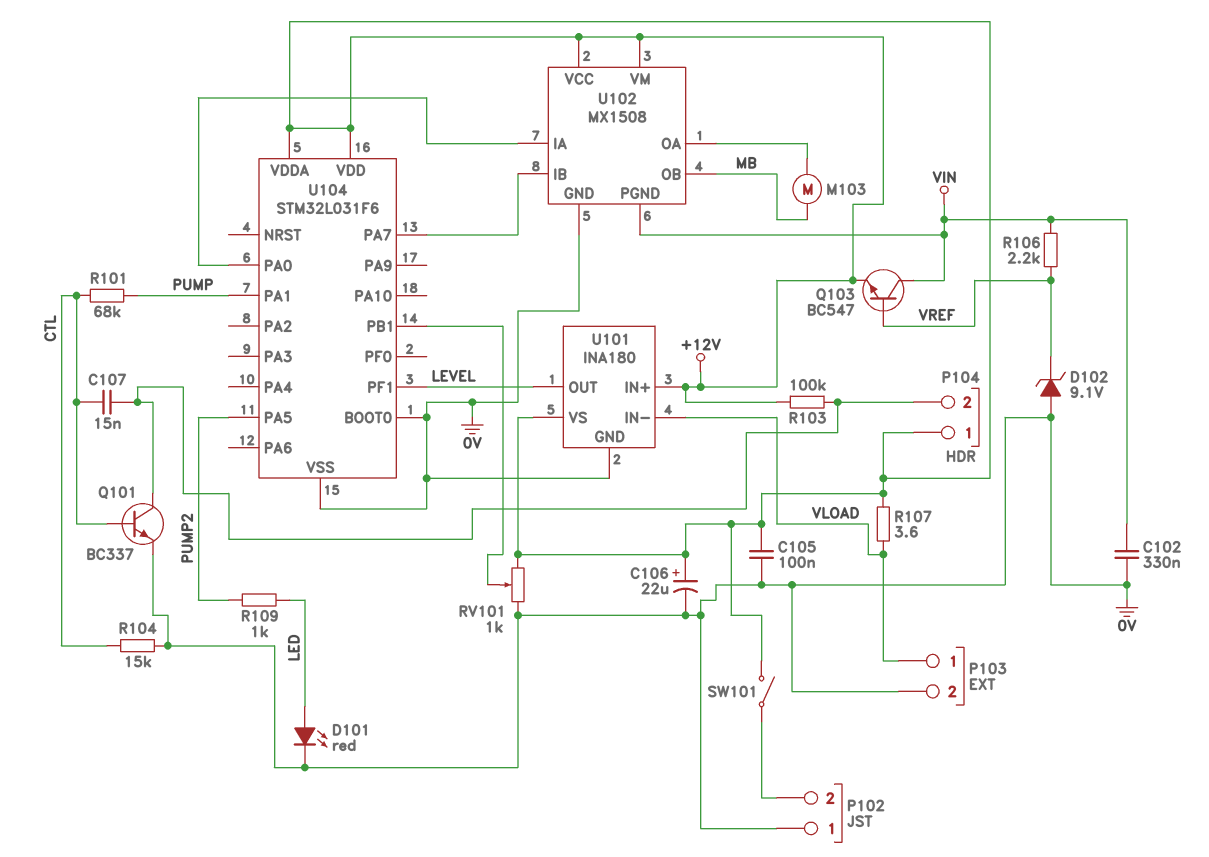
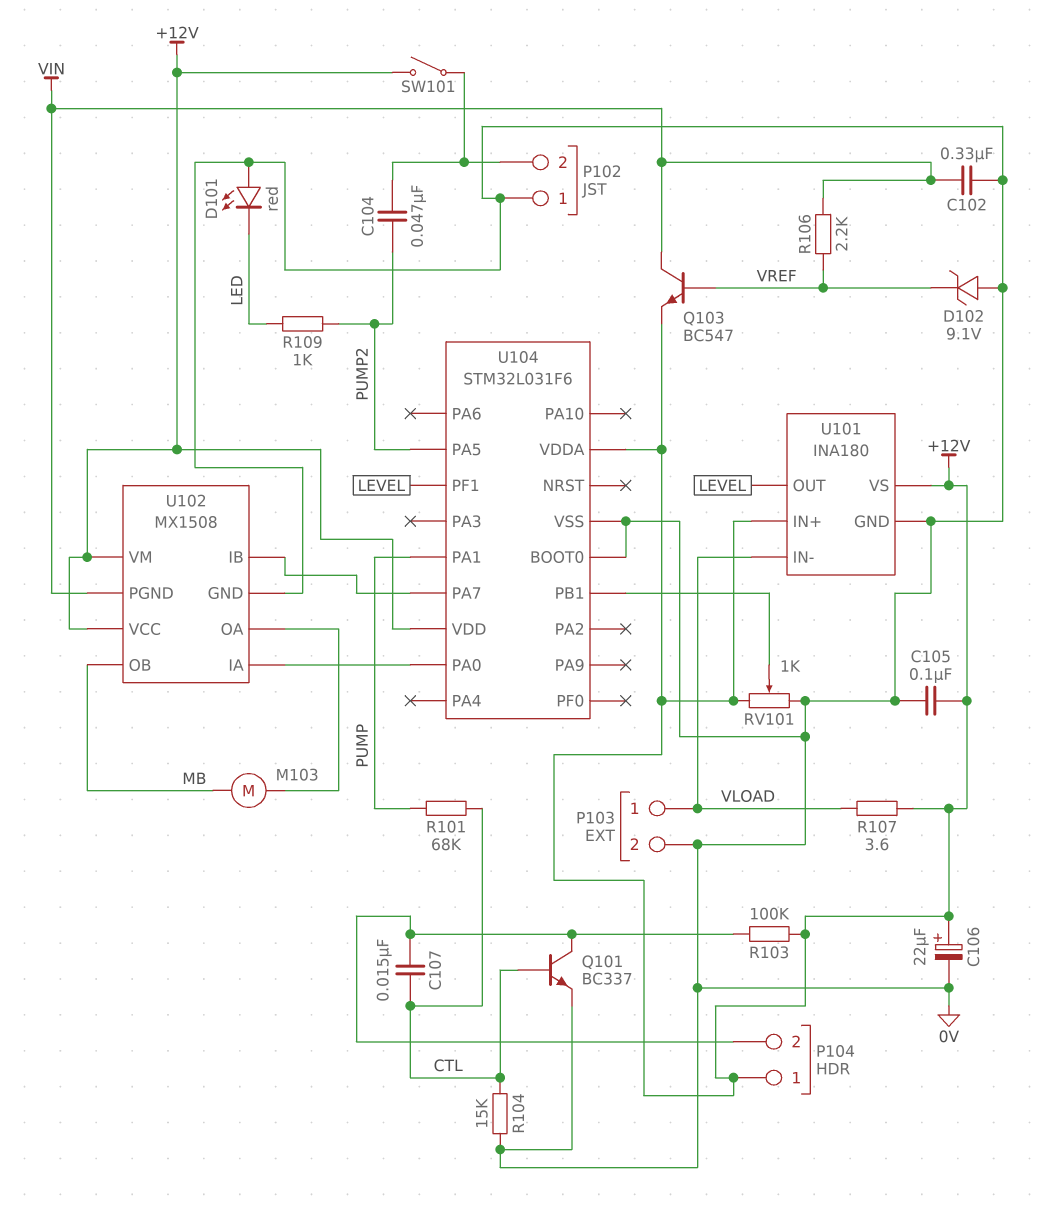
C104: none -> 47nF (P102/2, PUMP2)
D101: LED red (A LED, K 0V) -> LED red (A 0V, K LED)

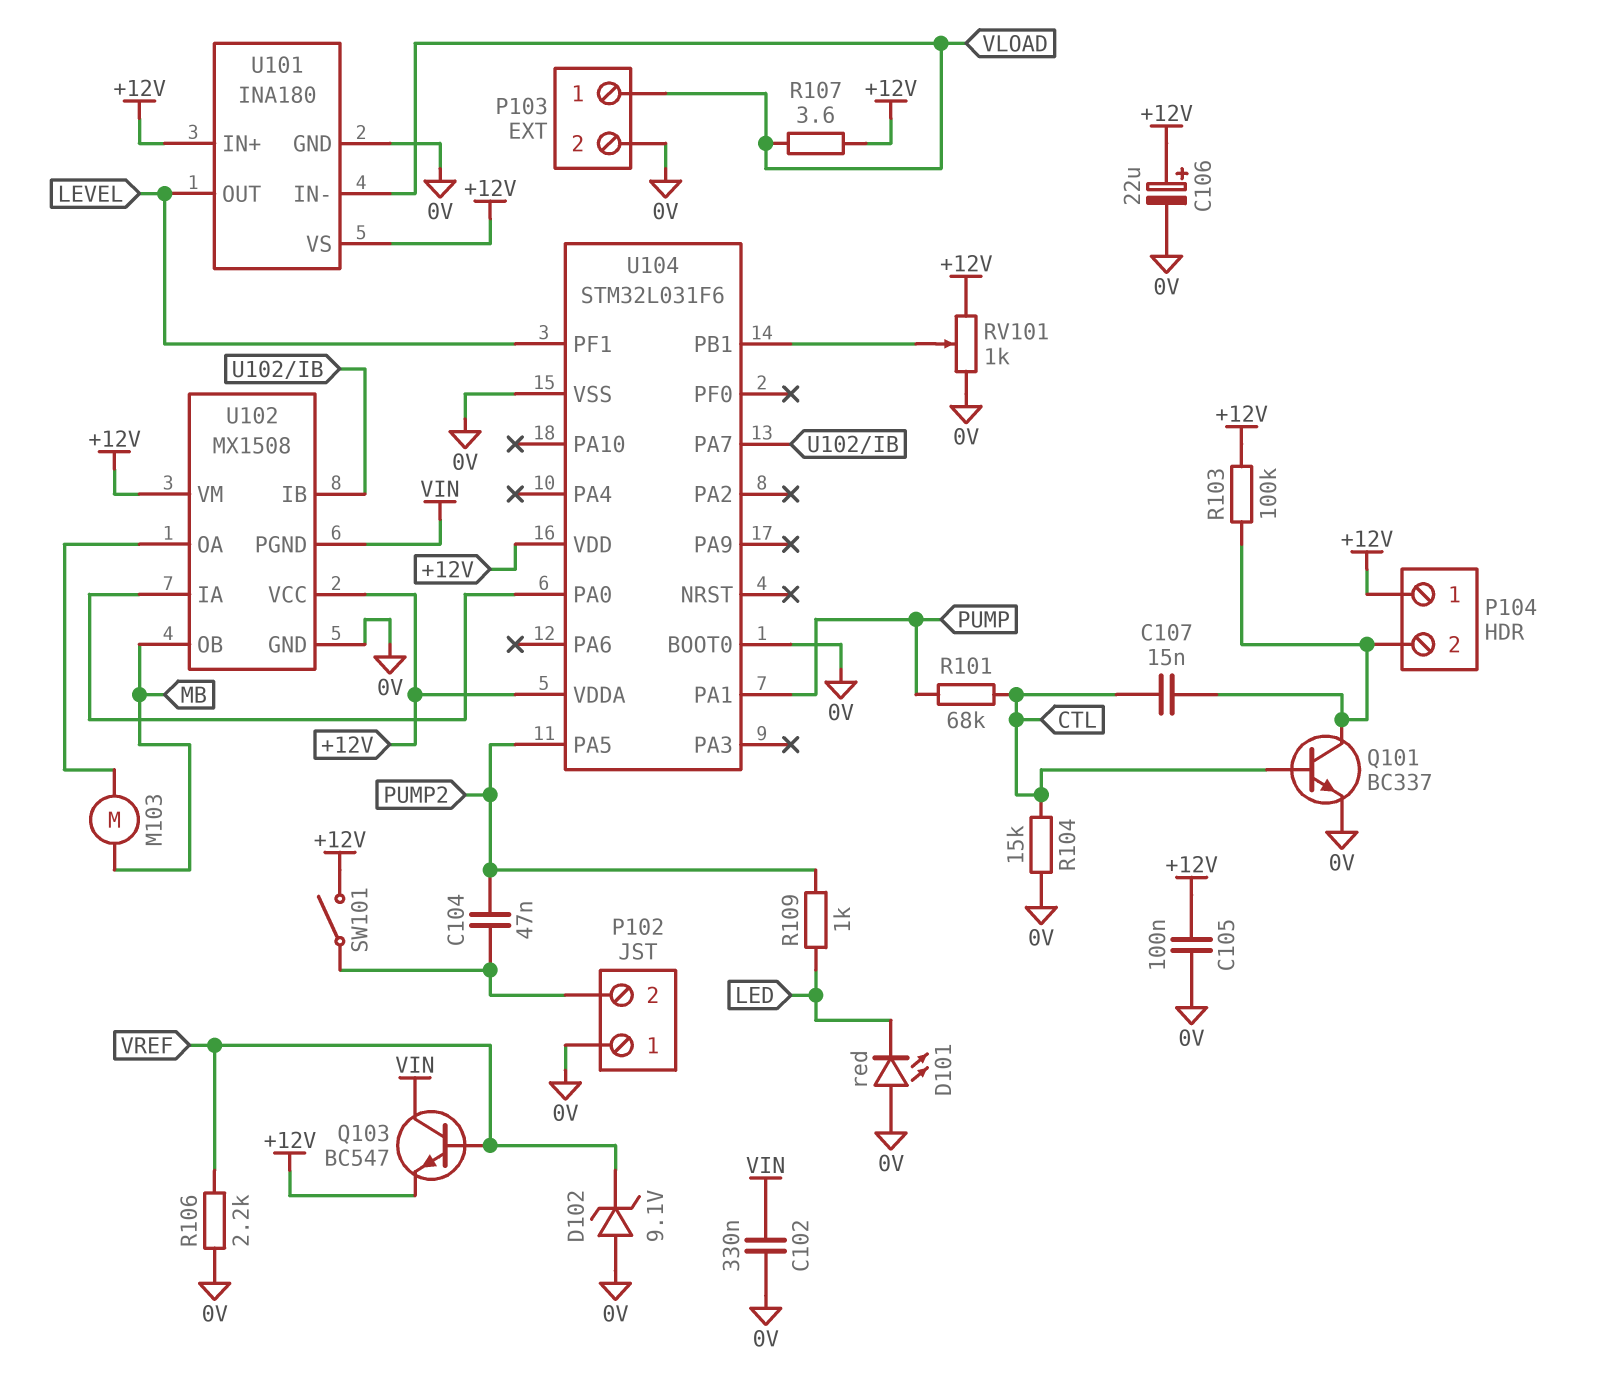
R106: 2.2k (VIN, VREF) -> 2.2k (0V, VREF)

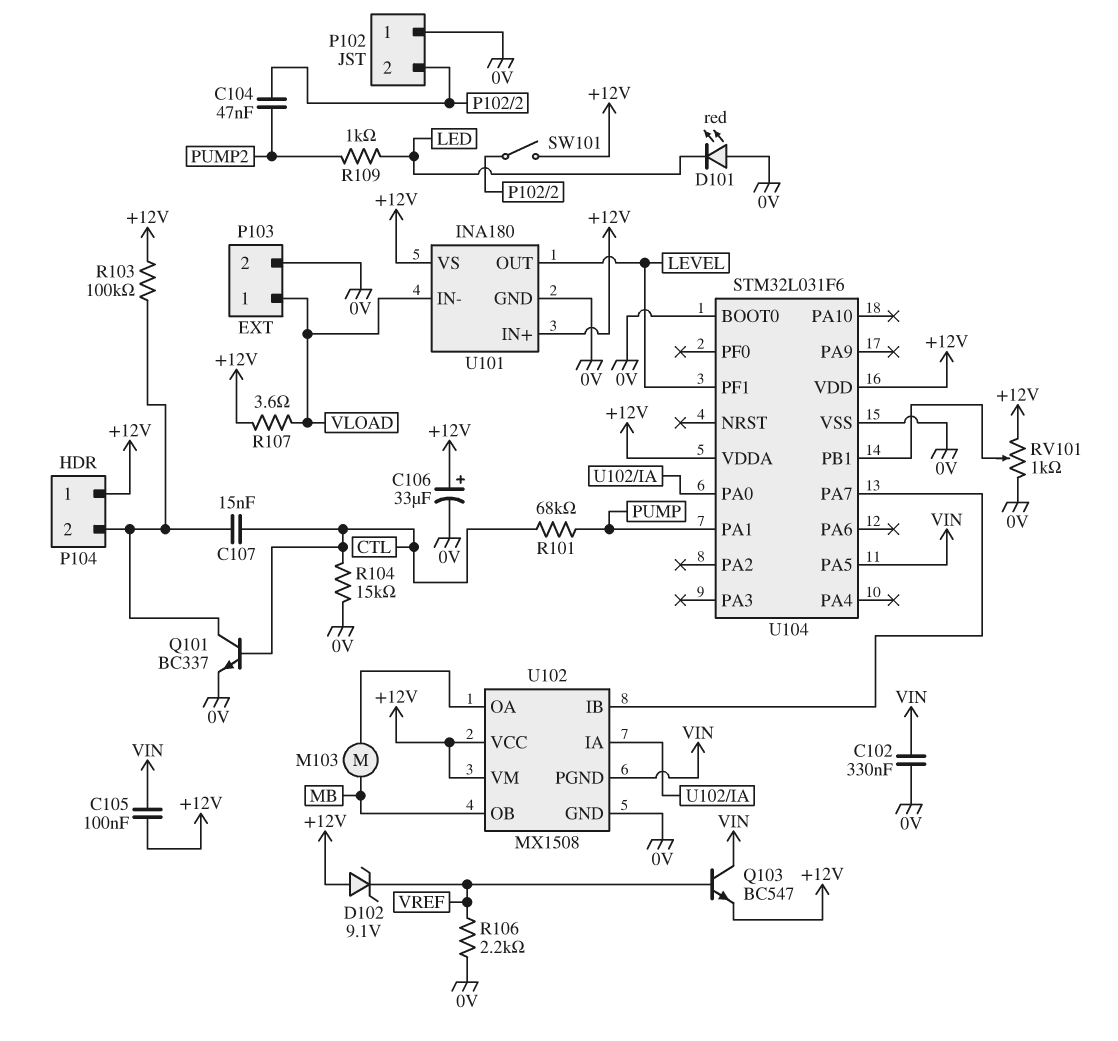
C105: 100nF (+12V, 0V) -> 100nF (+12V, VIN)
C106: 22uF (plus +12V, minus 0V) -> 33uF (plus +12V, minus 0V)
D102: zener 9.1V (A 0V, K VREF) -> zener 9.1V (A +12V, K VREF)
U104 pin PA5: PUMP2 -> VIN

